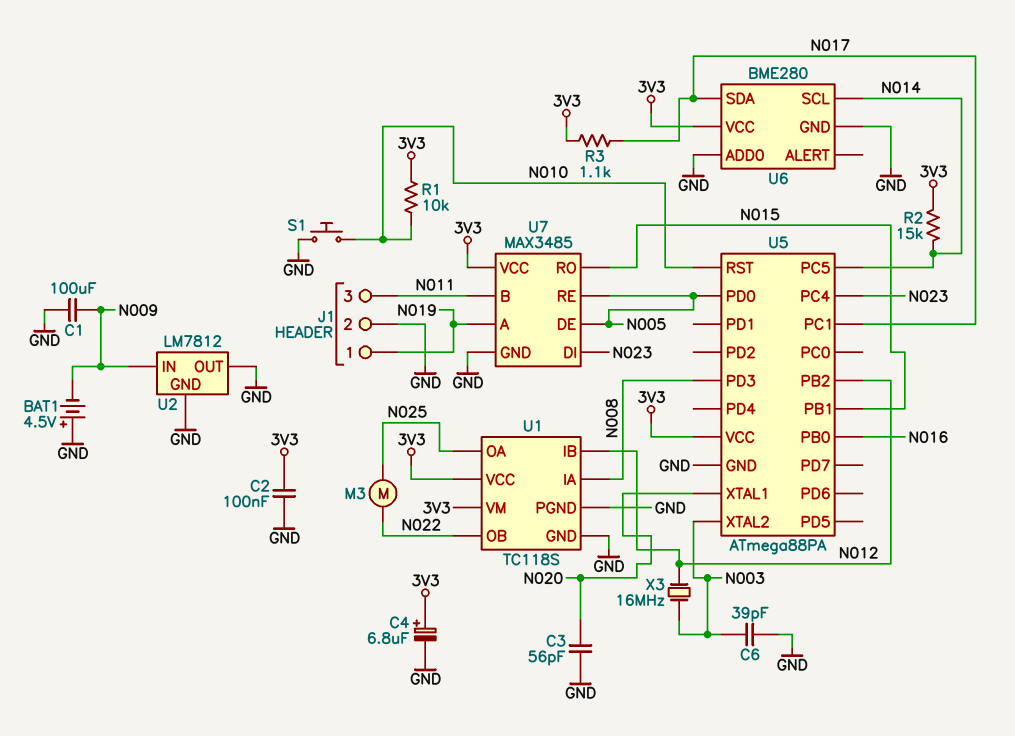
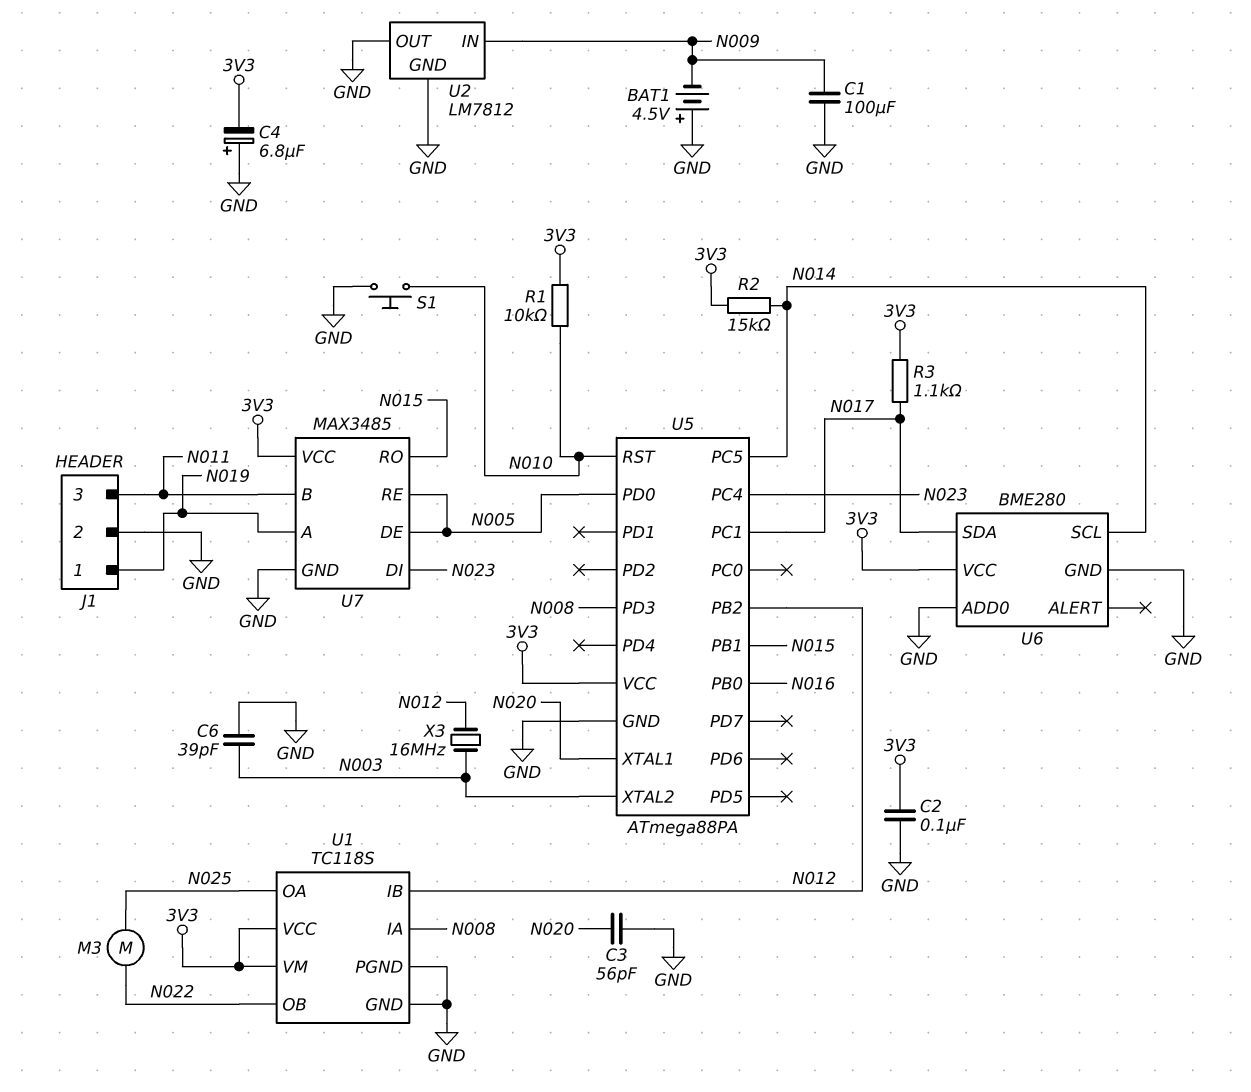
C4: 6.8uF (plus 3V3, minus GND) -> 6.8uF (plus GND, minus 3V3)

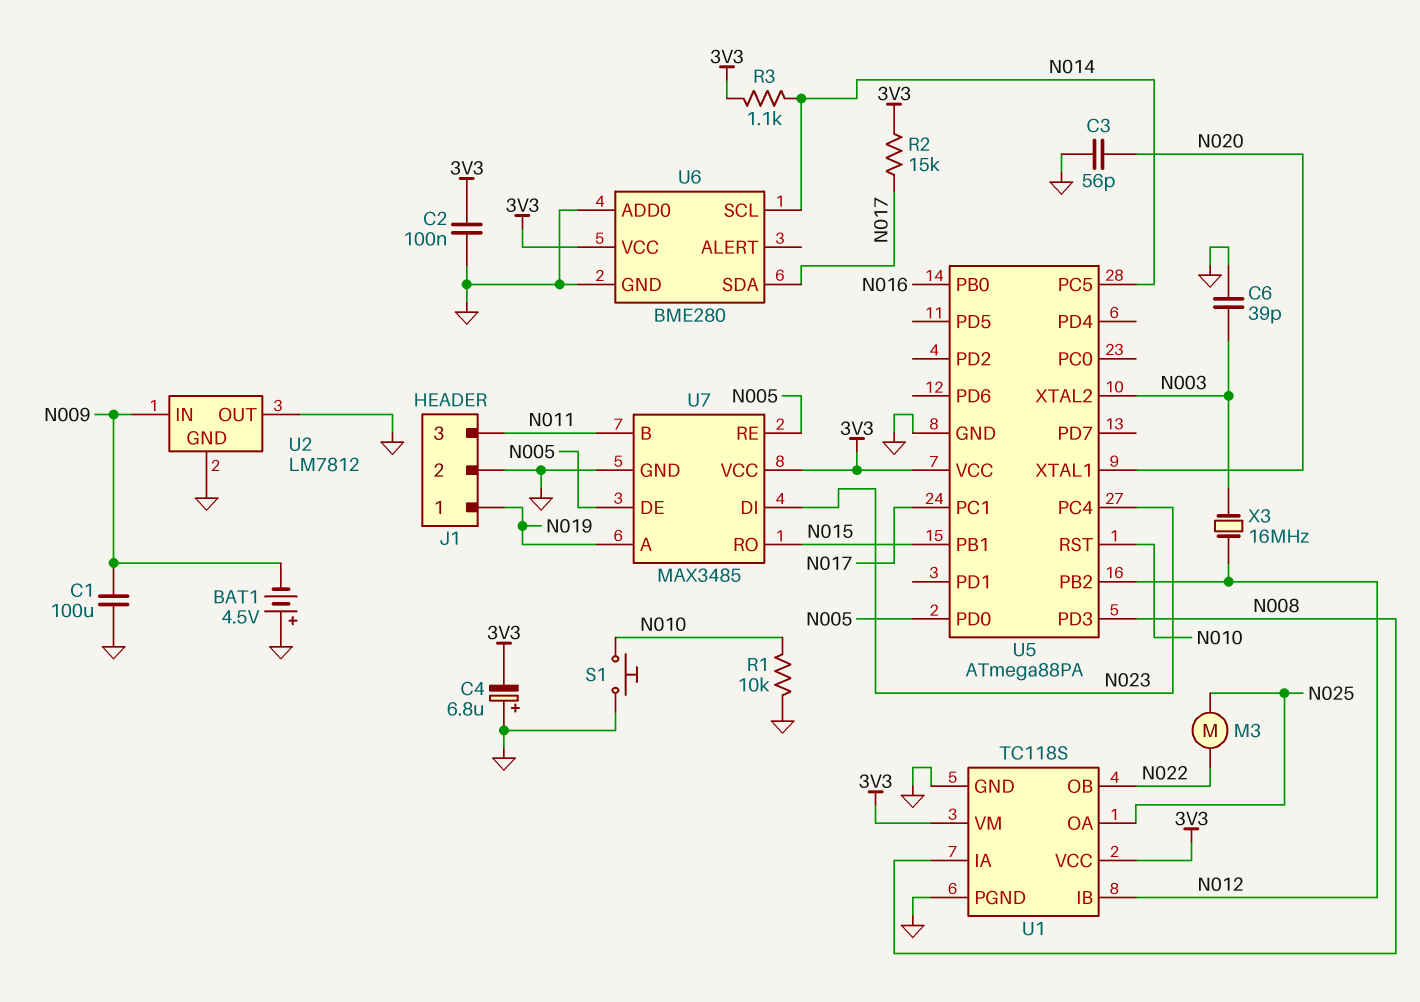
R1: 10k (3V3, N010) -> 10k (GND, N010)
R2: 15k (3V3, N014) -> 15k (3V3, N017)
R3: 1.1k (3V3, N017) -> 1.1k (3V3, N014)

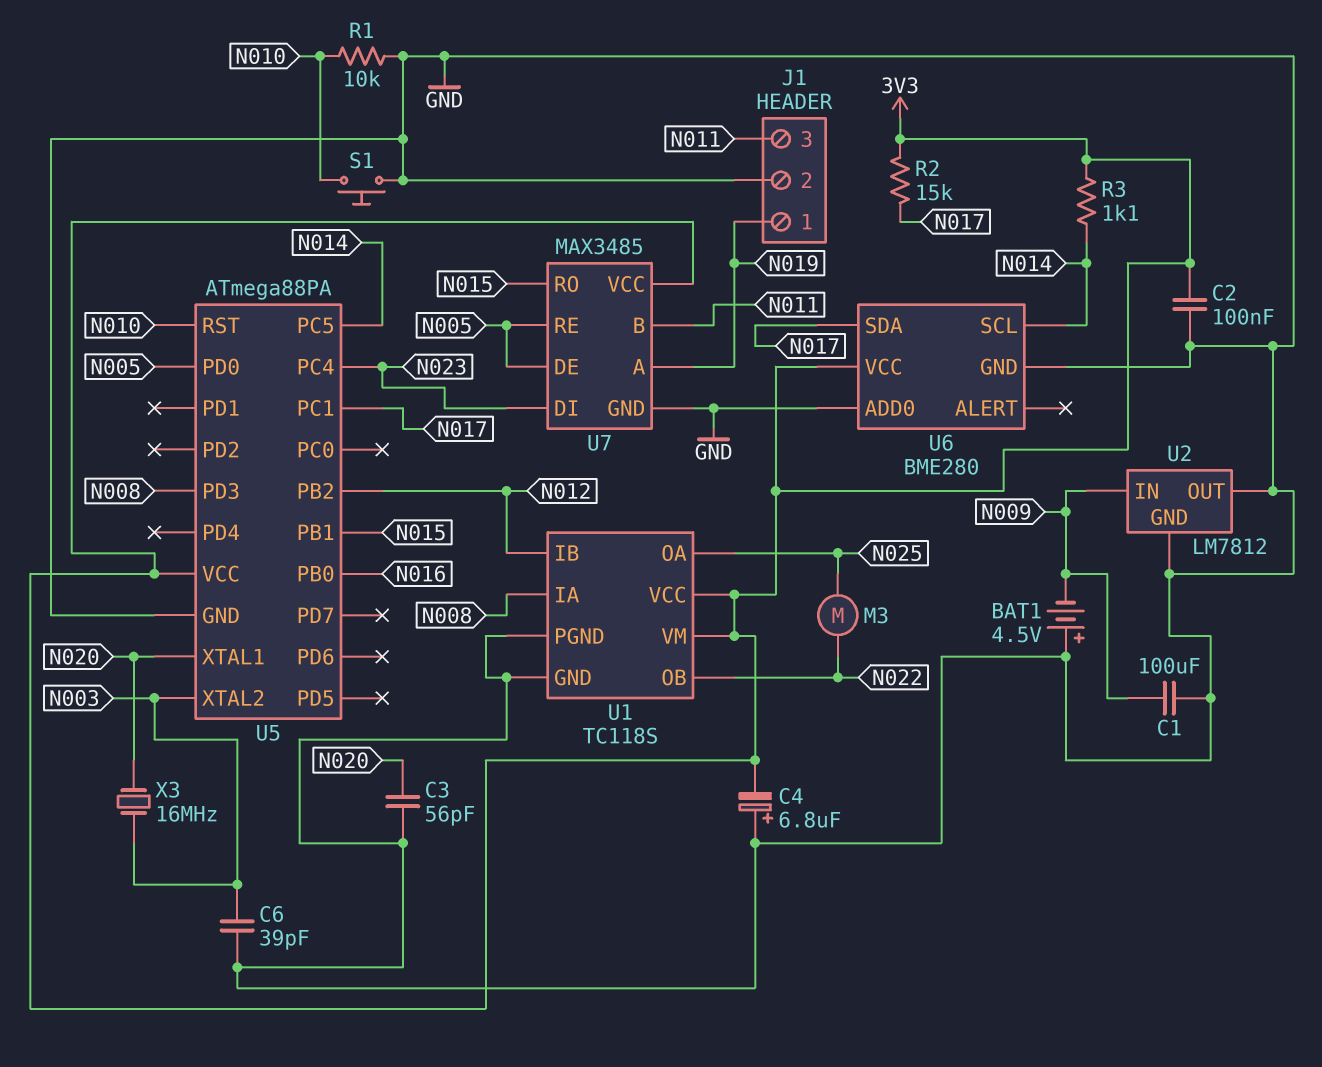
X3: 16MHz (N003, N012) -> 16MHz (N003, N020)

